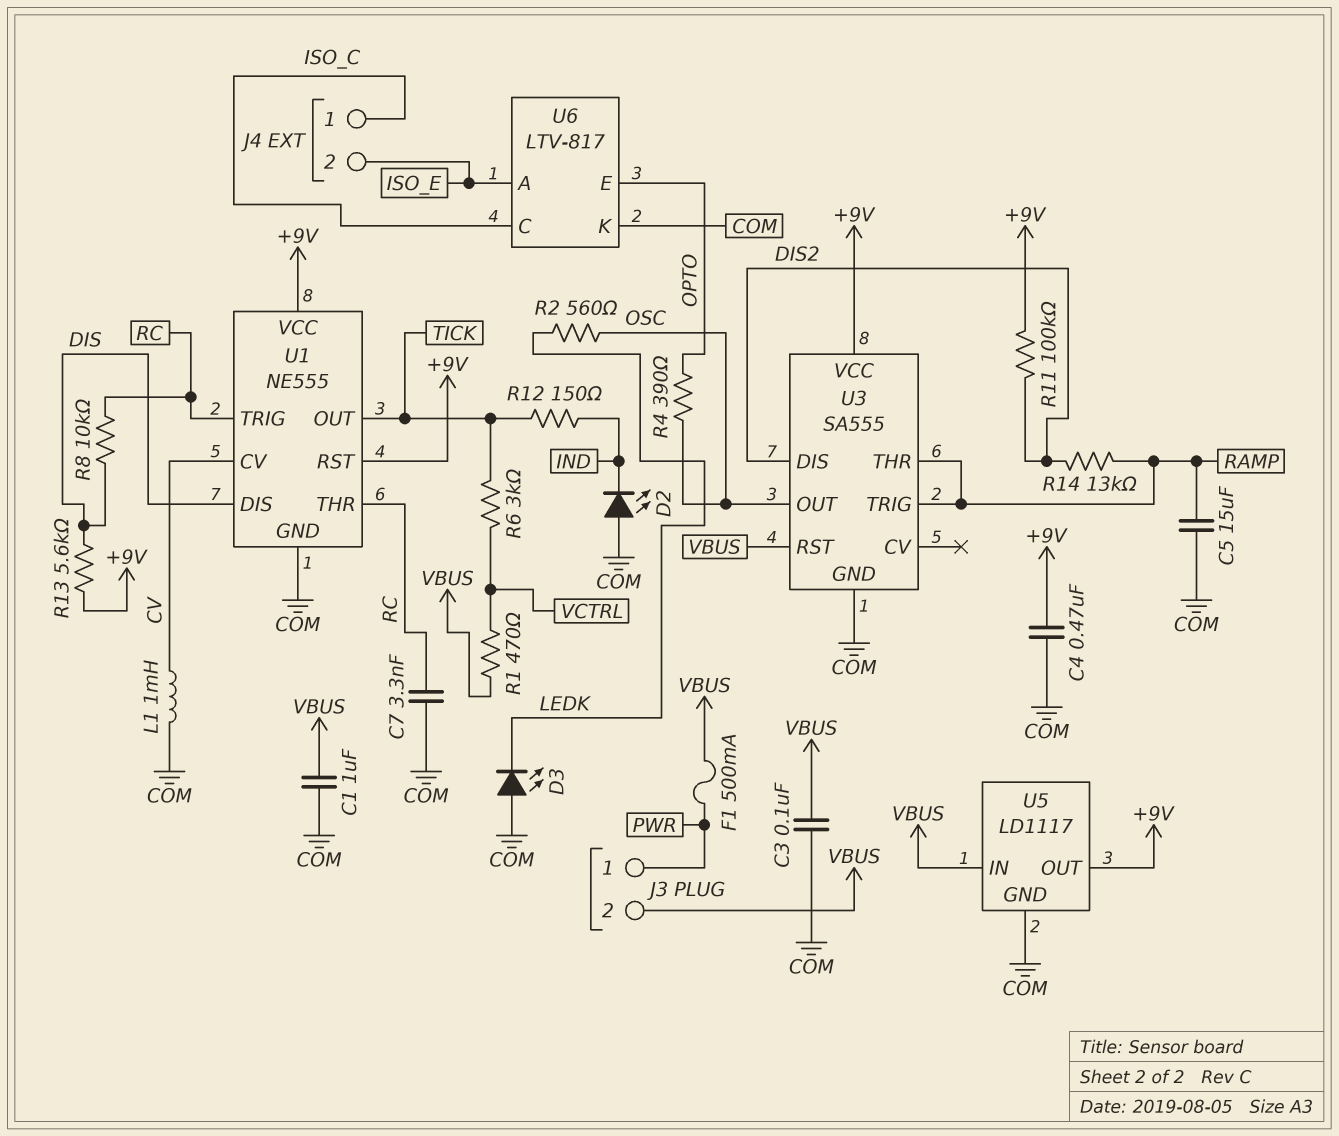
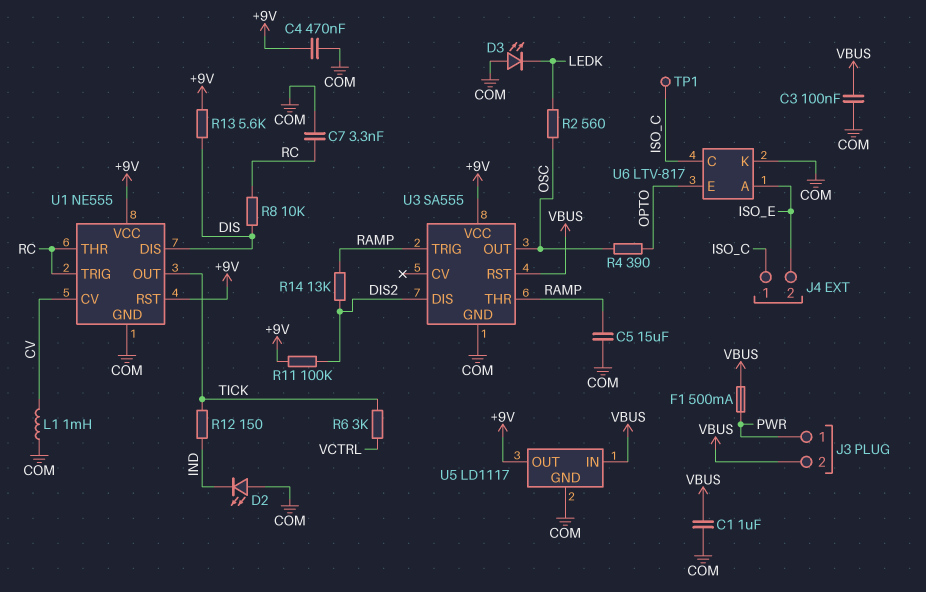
R1: 470 (VBUS, VCTRL) -> none
TP1: none -> test point (ISO_C)

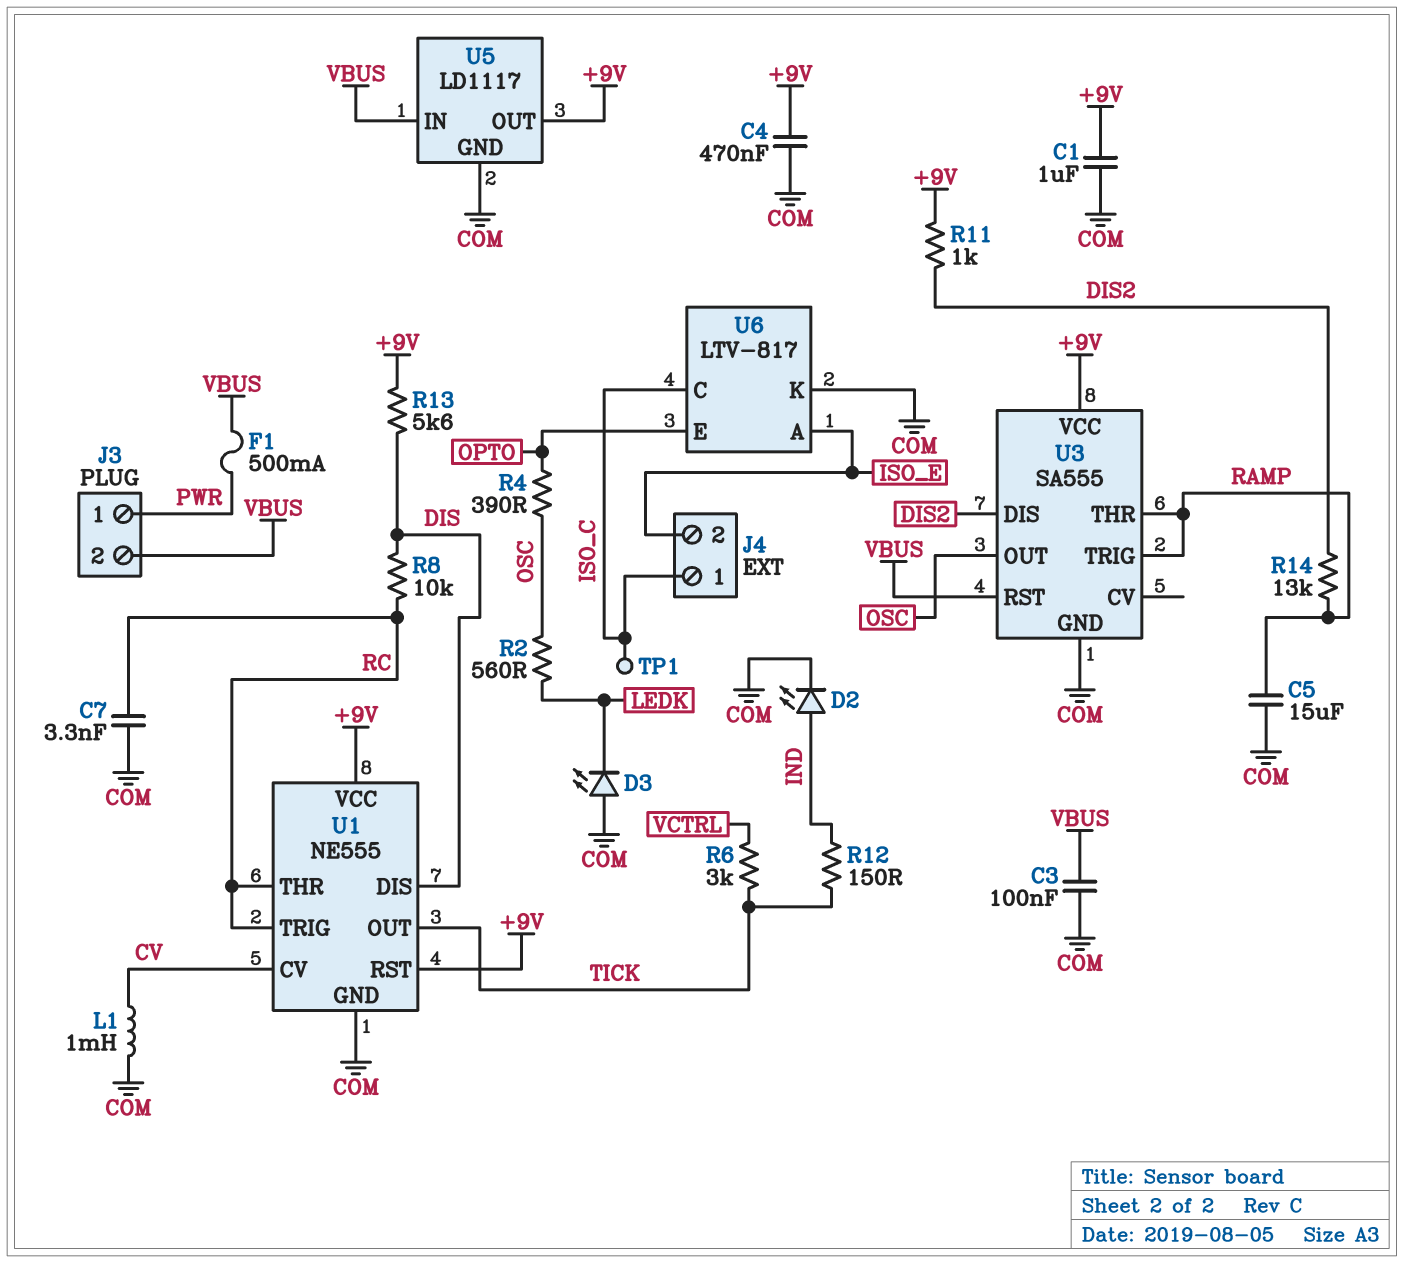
C1: 1uF (COM, VBUS) -> 1uF (+9V, COM)
D2: LED (A COM, K IND) -> LED (A IND, K COM)
R11: 100k (+9V, DIS2) -> 1k (+9V, DIS2)

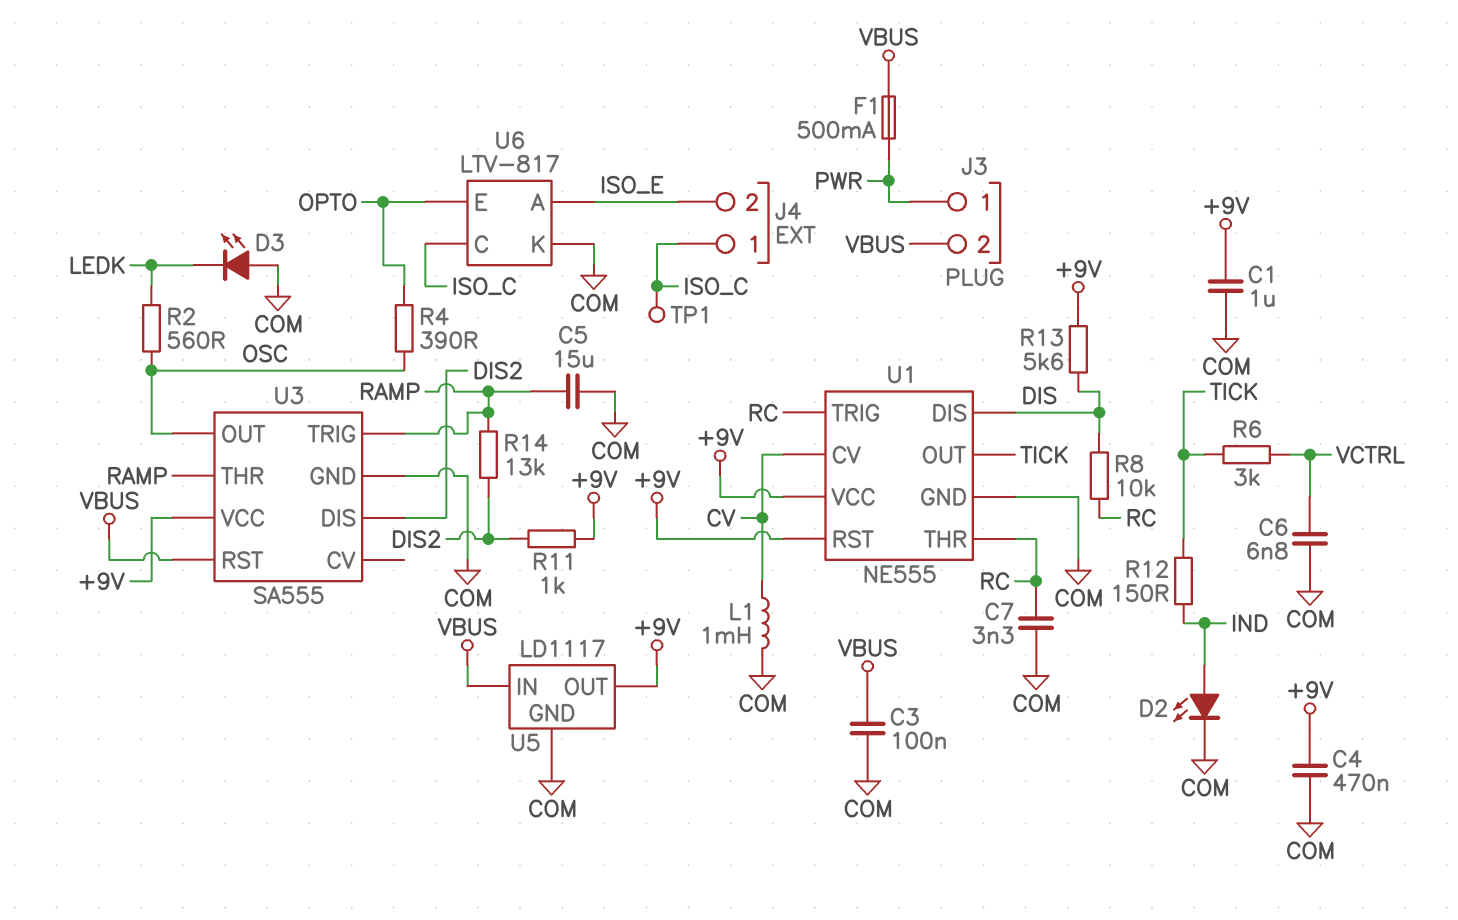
C6: none -> 6.8nF (COM, VCTRL)

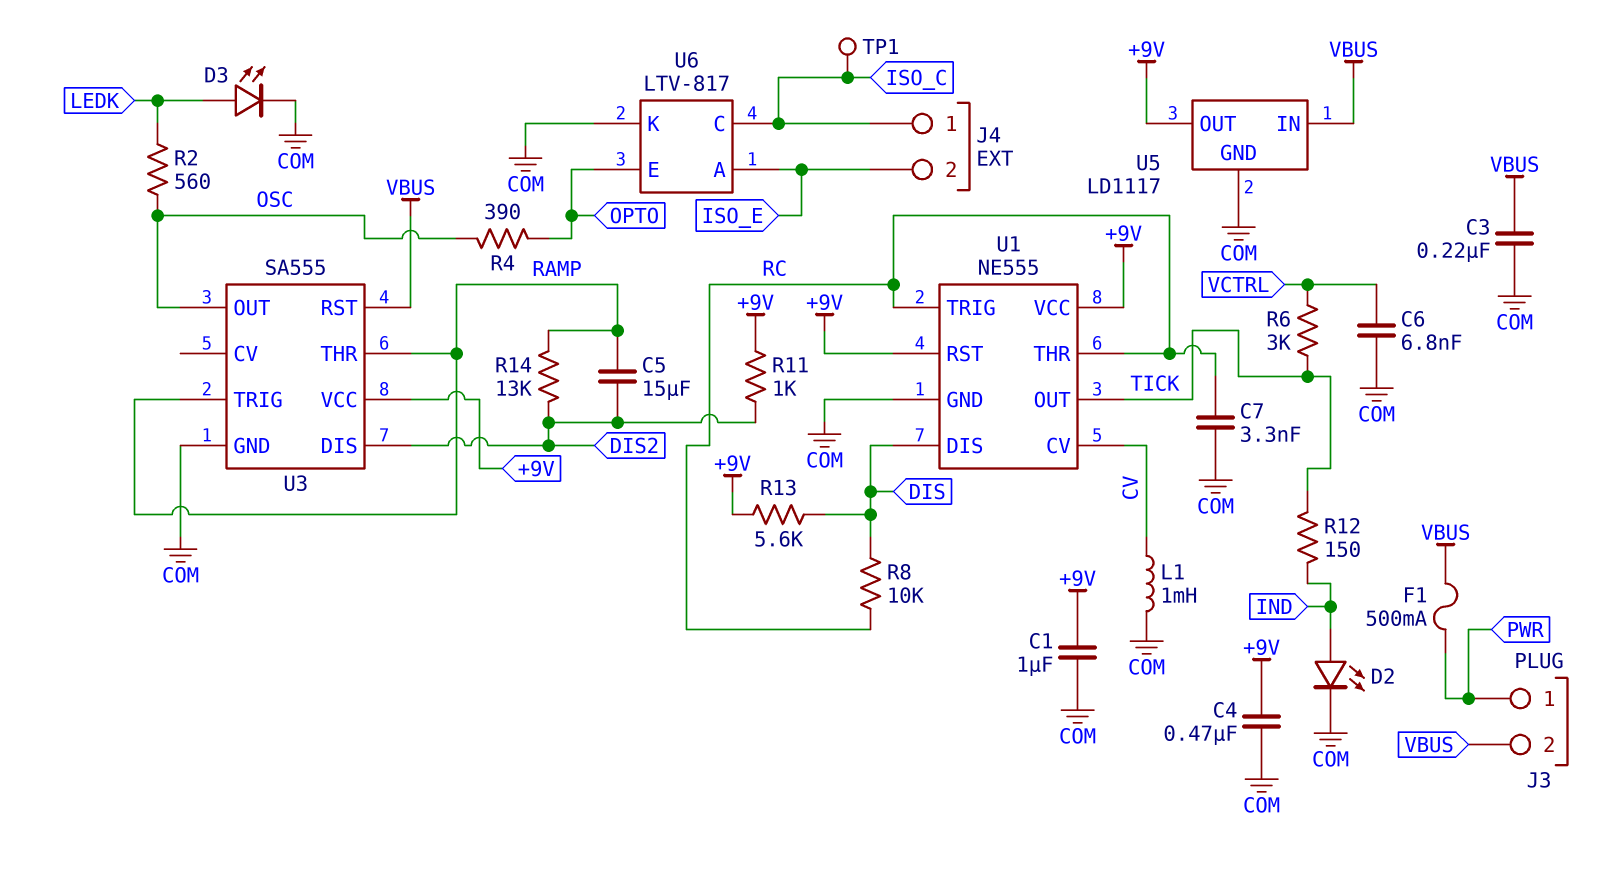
C3: 100nF (COM, VBUS) -> 220nF (COM, VBUS)
C5: 15uF (COM, RAMP) -> 15uF (DIS2, RAMP)
D3: LED (A COM, K LEDK) -> LED (A LEDK, K COM)

